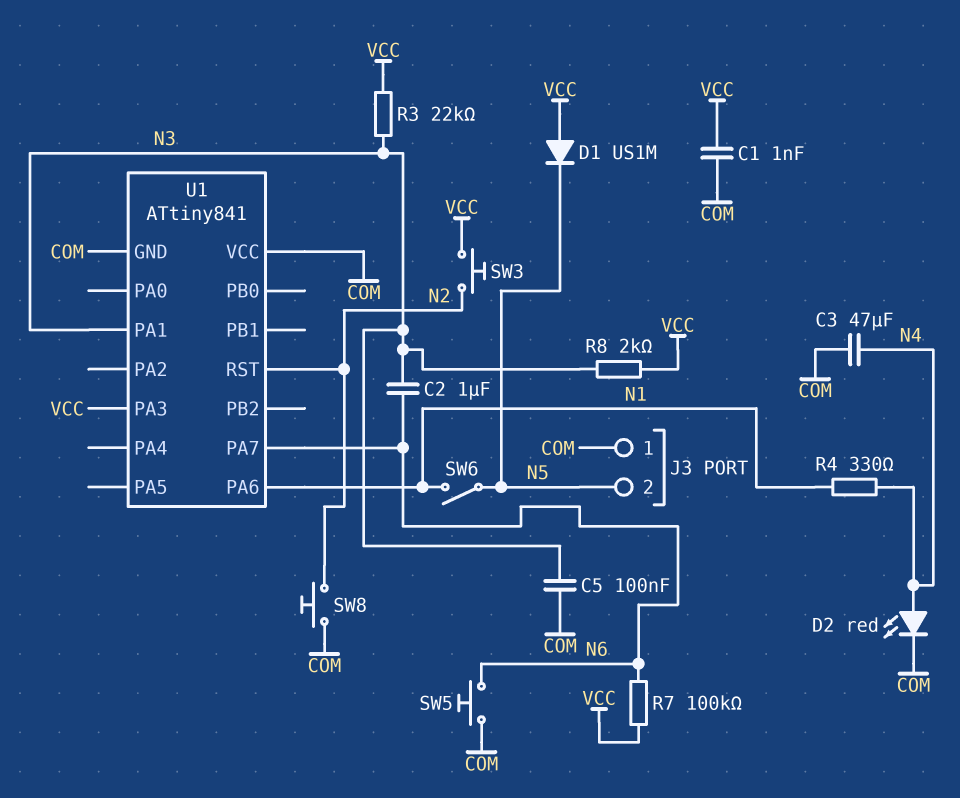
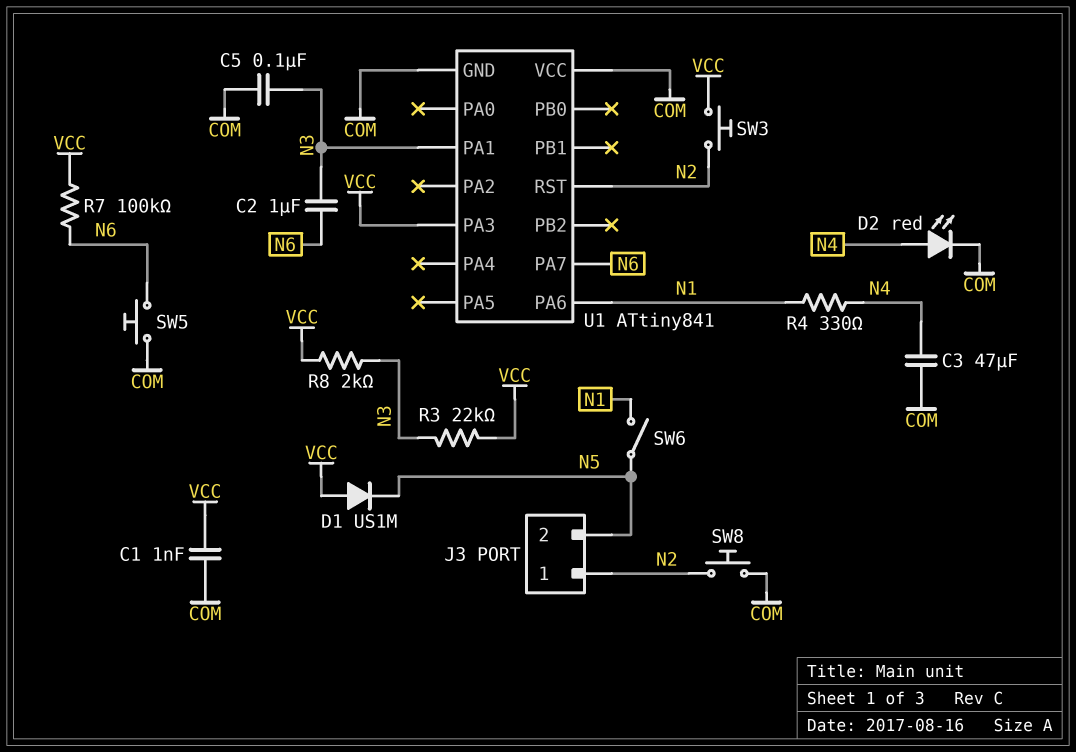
J3 pin 1: COM -> N2

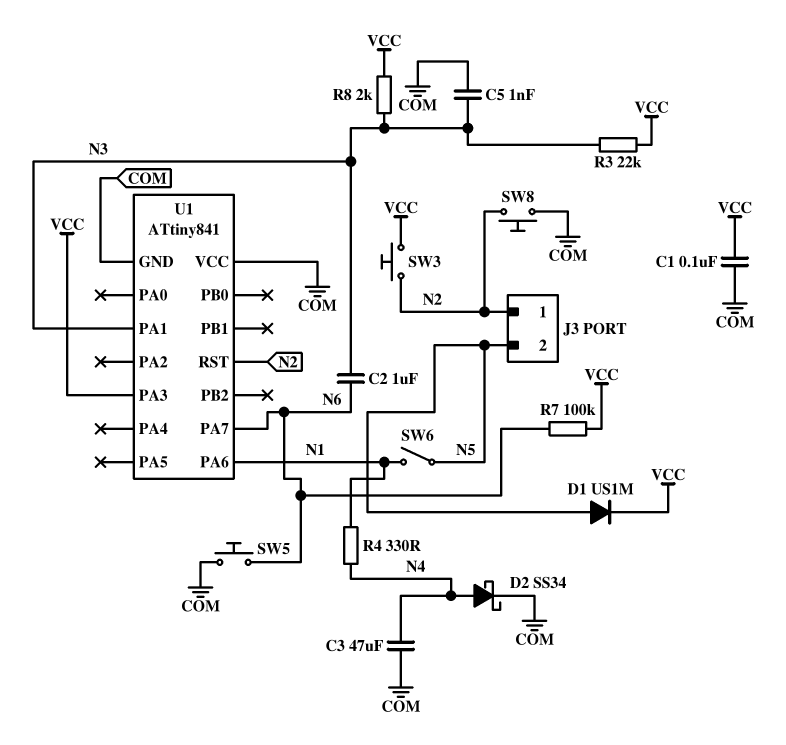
C1: 1nF (COM, VCC) -> 100nF (COM, VCC)
C5: 100nF (COM, N3) -> 1nF (COM, N3)
D1: diode US1M (A VCC, K N5) -> diode US1M (A N5, K VCC)
D2: LED red (A N4, K COM) -> schottky SS34 (A N4, K COM)

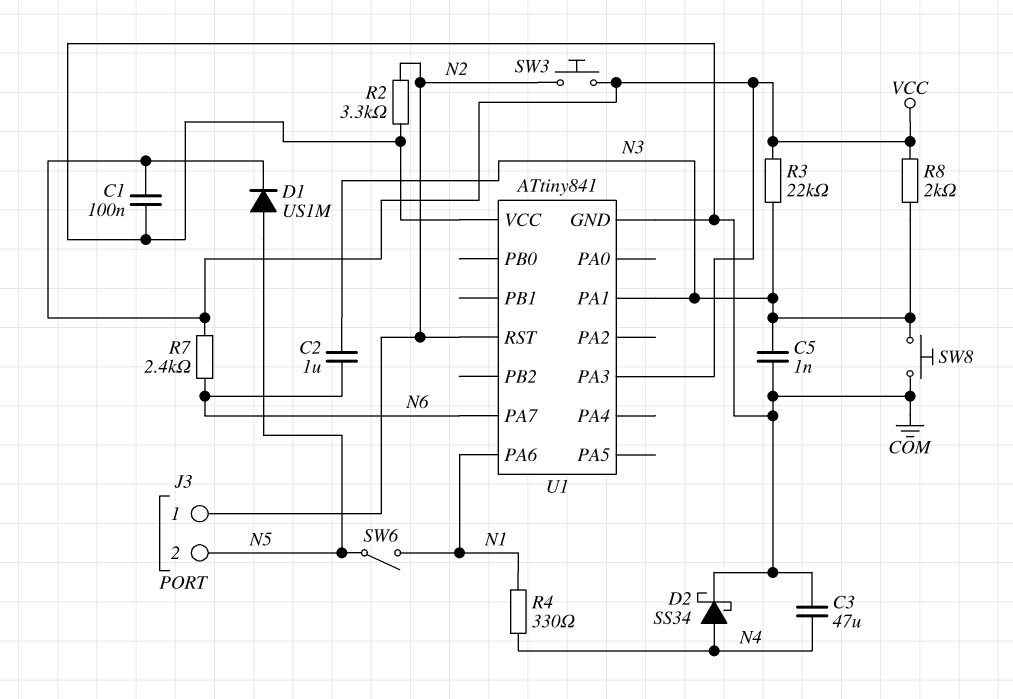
R2: none -> 3.3k (COM, N2)
R7: 100k (N6, VCC) -> 2.4k (N6, VCC)
SW5: button (COM, N6) -> none
SW8: button (COM, N2) -> button (COM, N3)

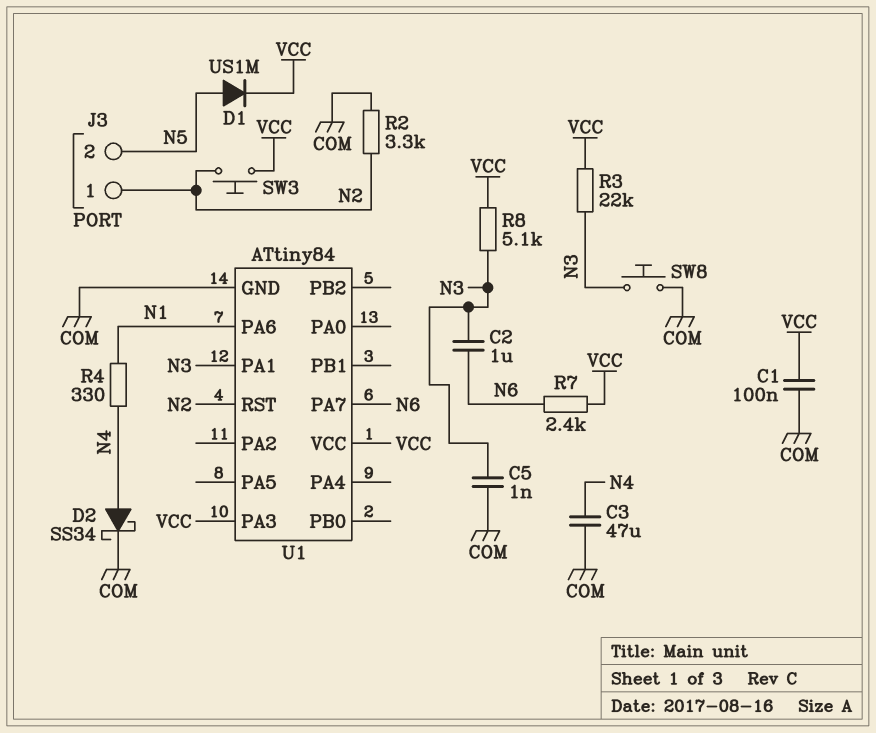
R8: 2k (N3, VCC) -> 5.1k (N3, VCC)
SW6: switch (N1, N5) -> none
U1: ATtiny841 -> ATtiny84
U1 pin VCC: COM -> VCC

